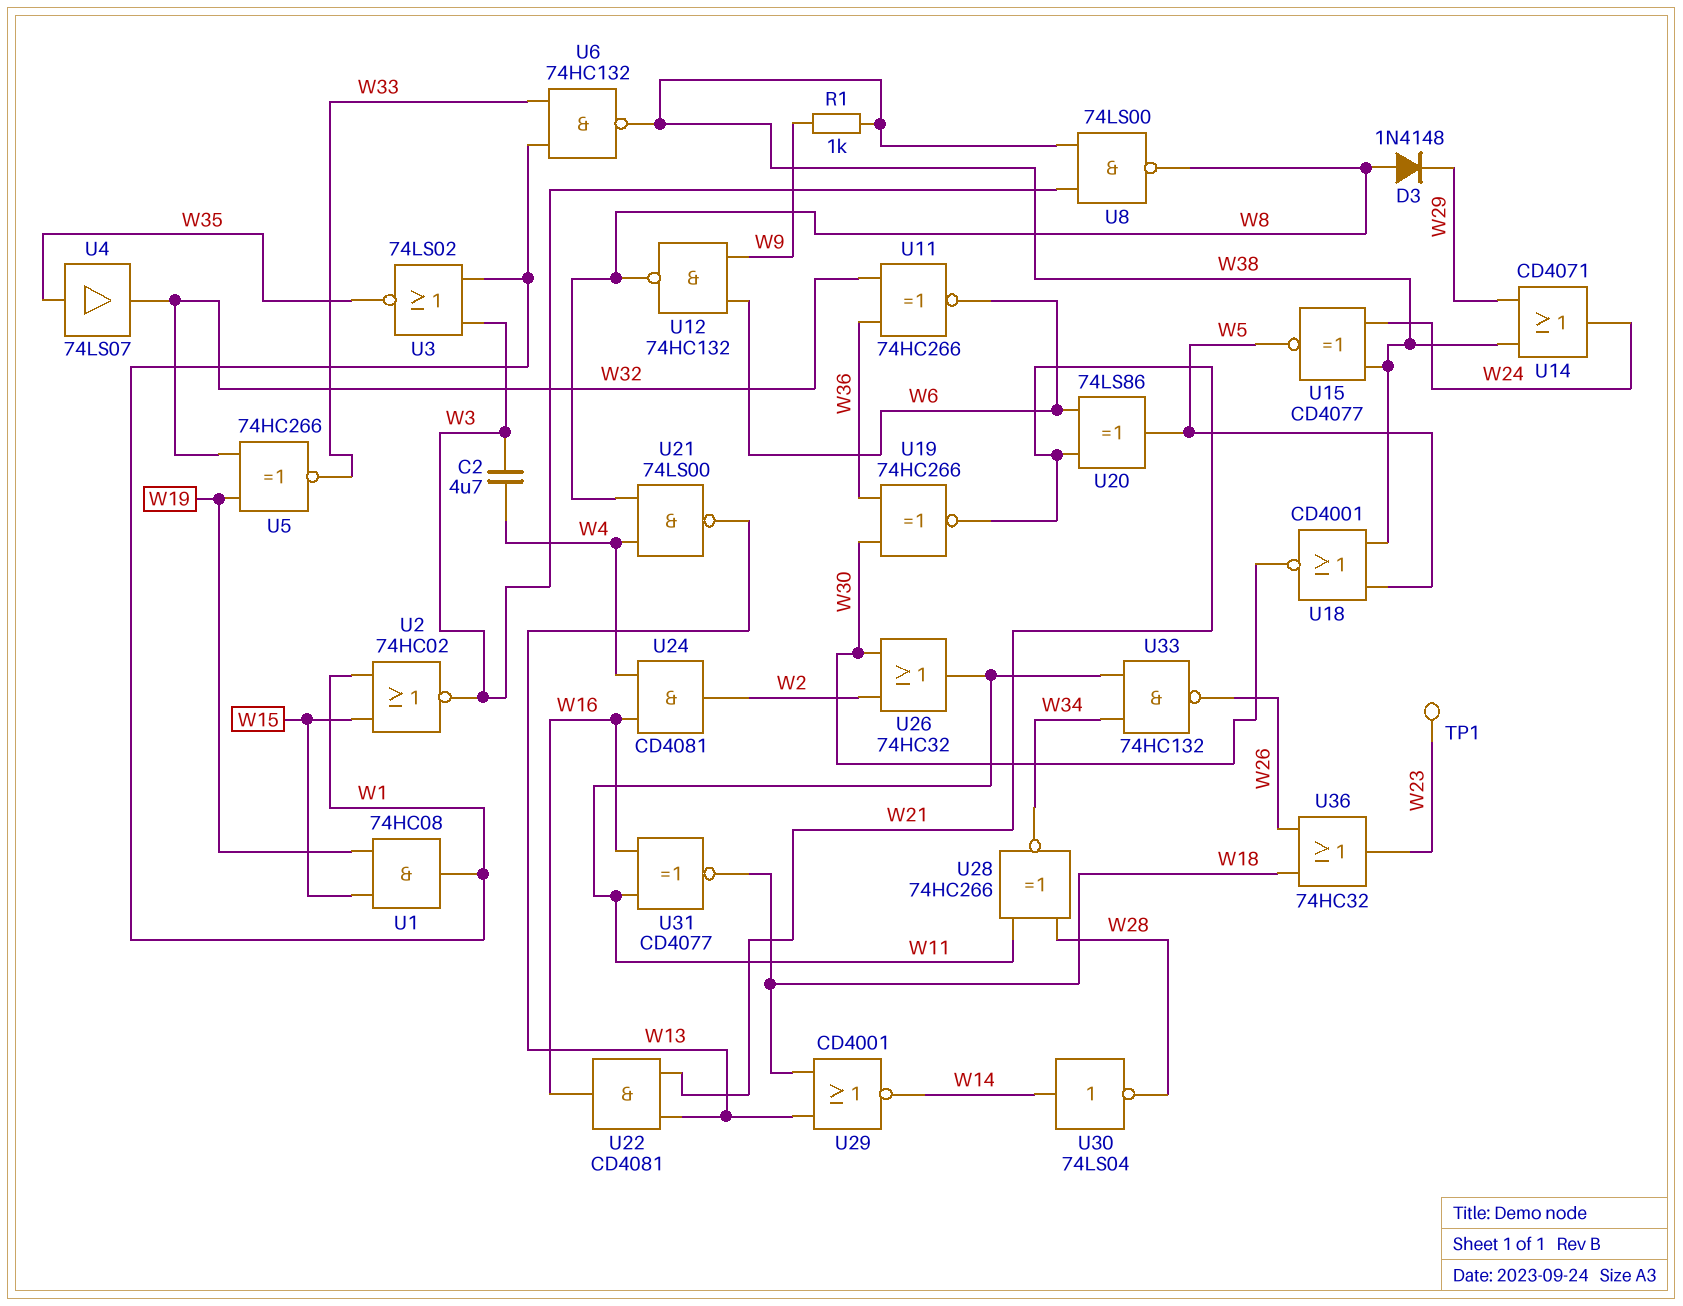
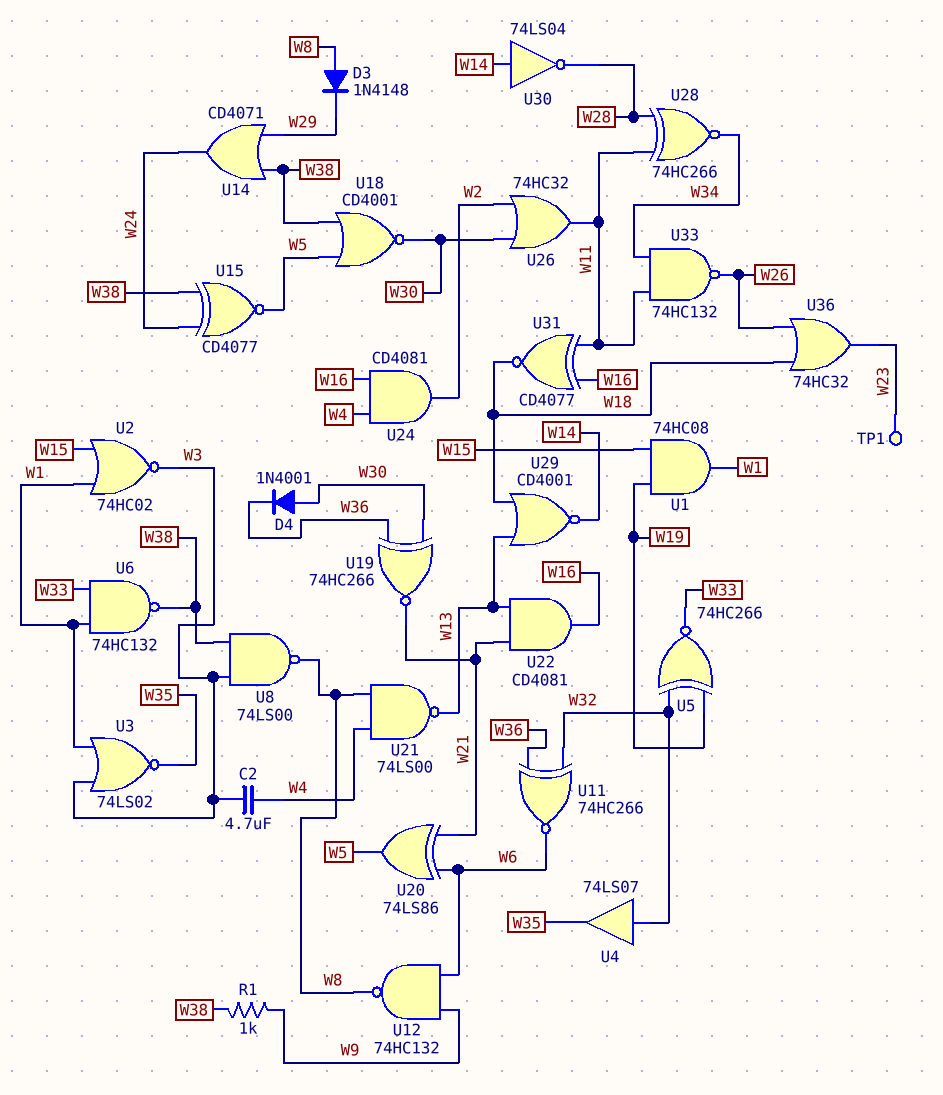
D4: none -> diode 1N4001 (A W30, K W36)
U4: buffer 74LS07 (in W35, out W32) -> buffer 74LS07 (in W32, out W35)

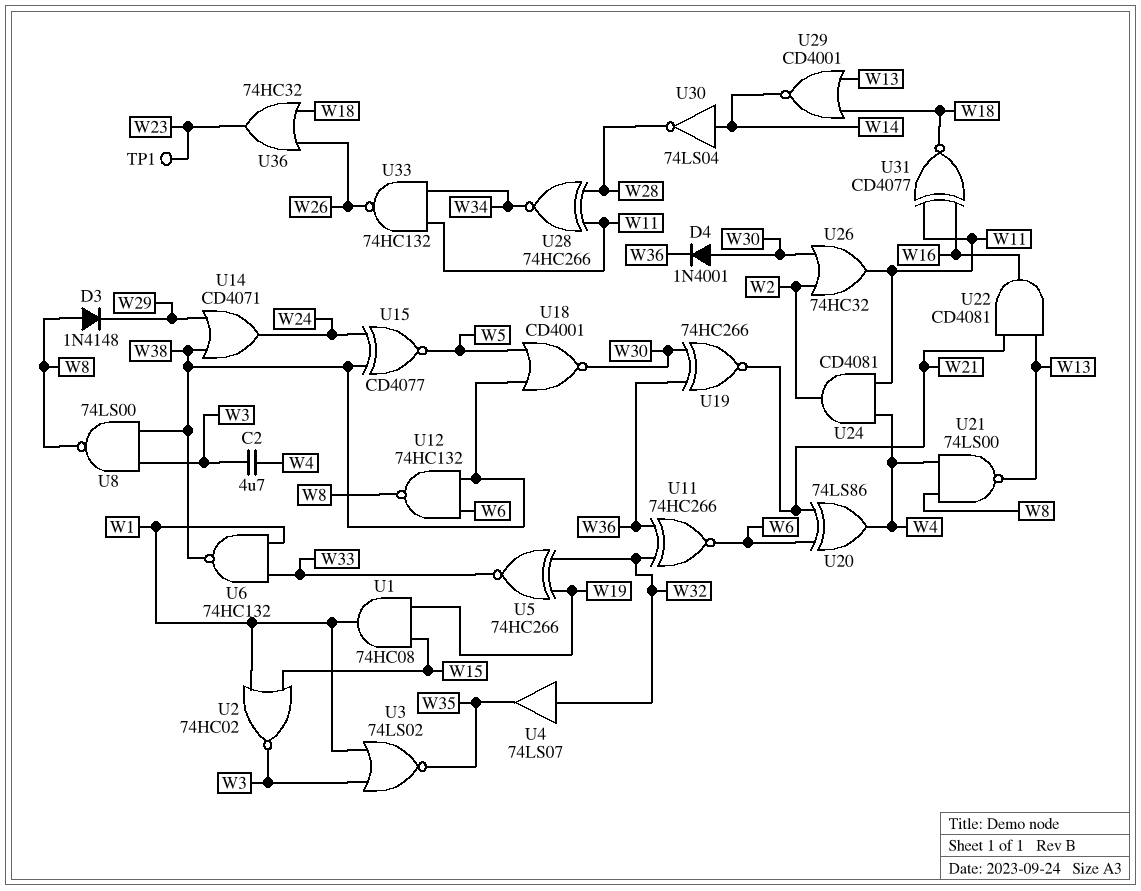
R1: 1k (W9, W38) -> none
U12: NAND 74HC132 (in W6, in W9, out W8) -> NAND 74HC132 (in W6, in W38, out W8)
U20: XOR 74LS86 (in W6, in W21, out W5) -> XOR 74LS86 (in W6, in W21, out W4)
U24: AND CD4081 (in W4, in W16, out W2) -> AND CD4081 (in W4, in W11, out W2)

